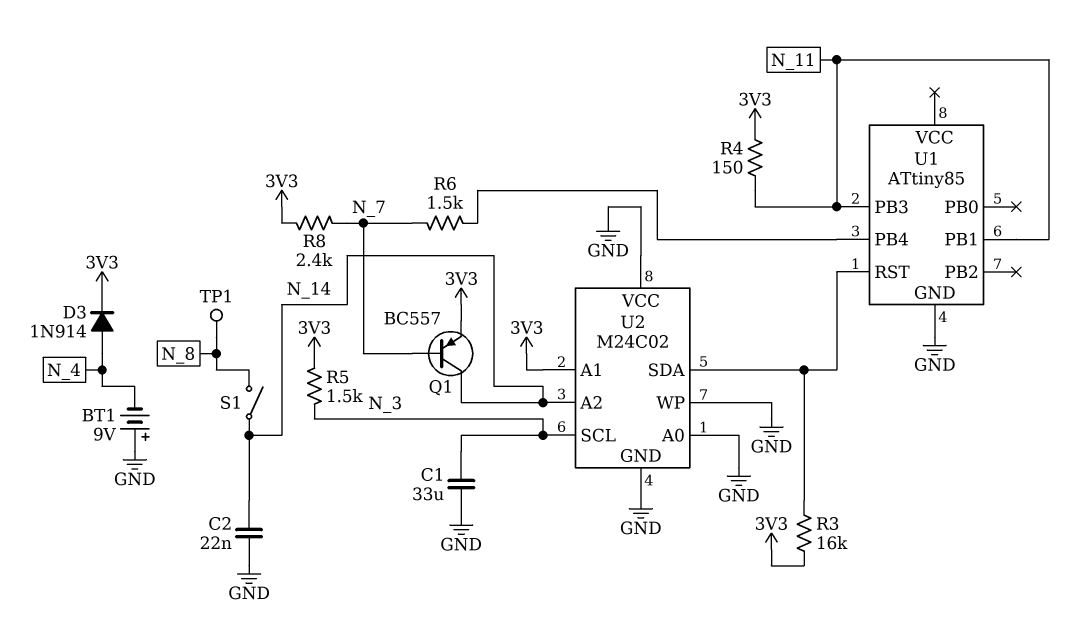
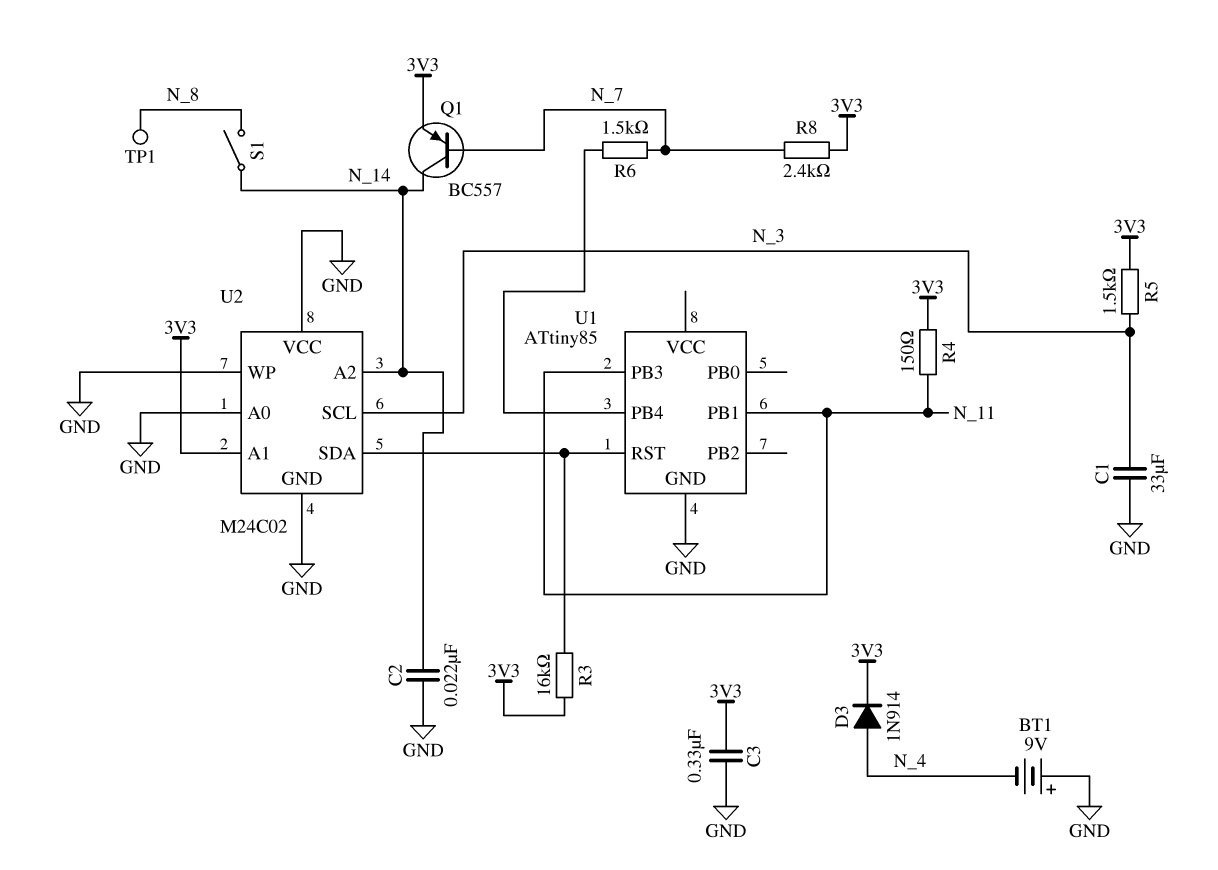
C3: none -> 330nF (3V3, GND)

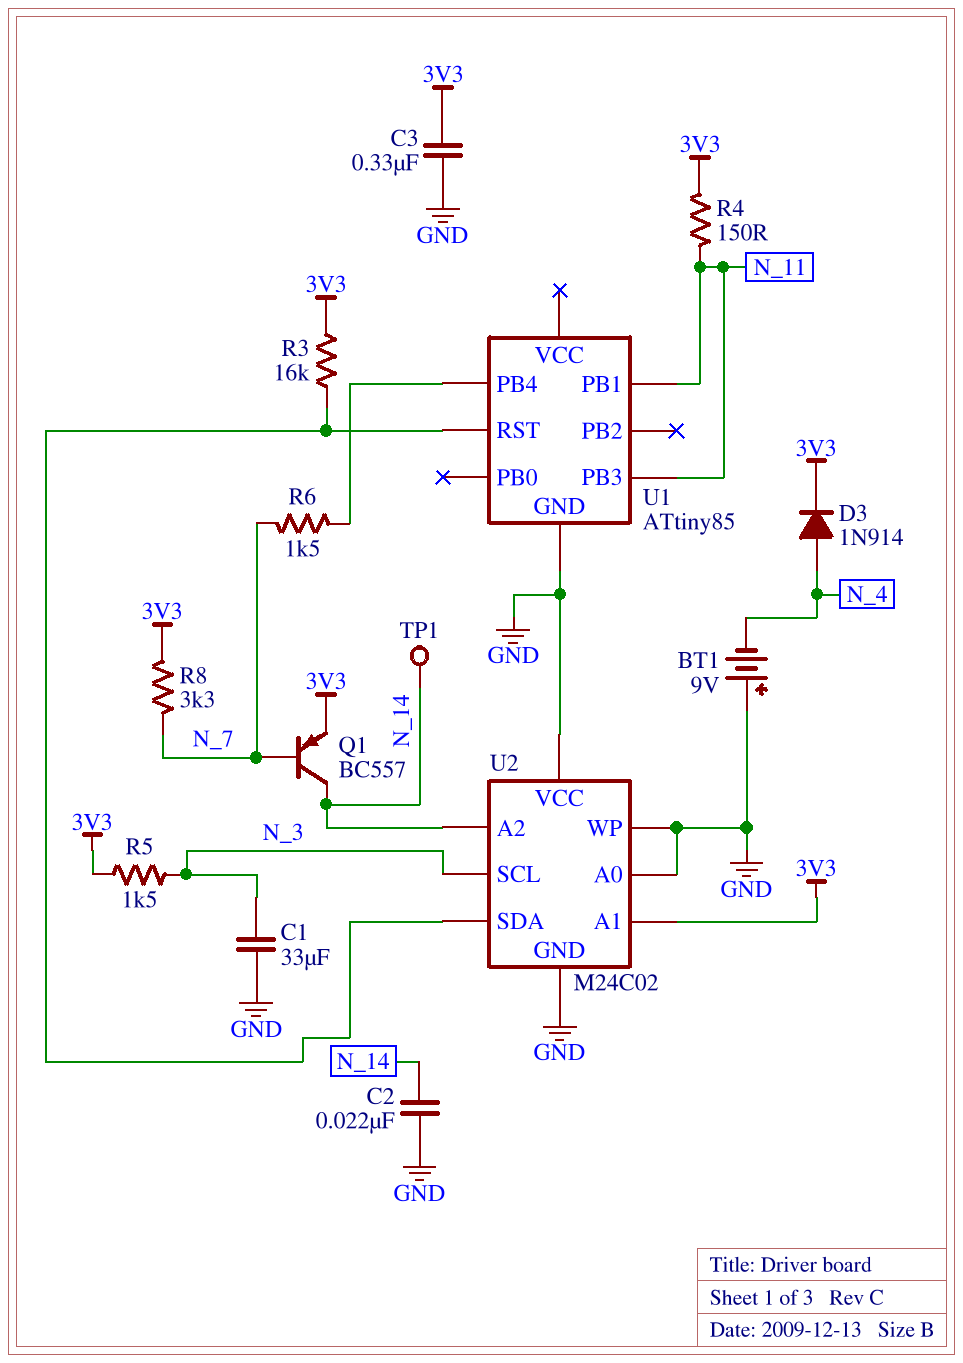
R8: 2.4k (3V3, N_7) -> 3.3k (3V3, N_7)
S1: switch (N_8, N_14) -> none
TP1: test point (N_8) -> test point (N_14)

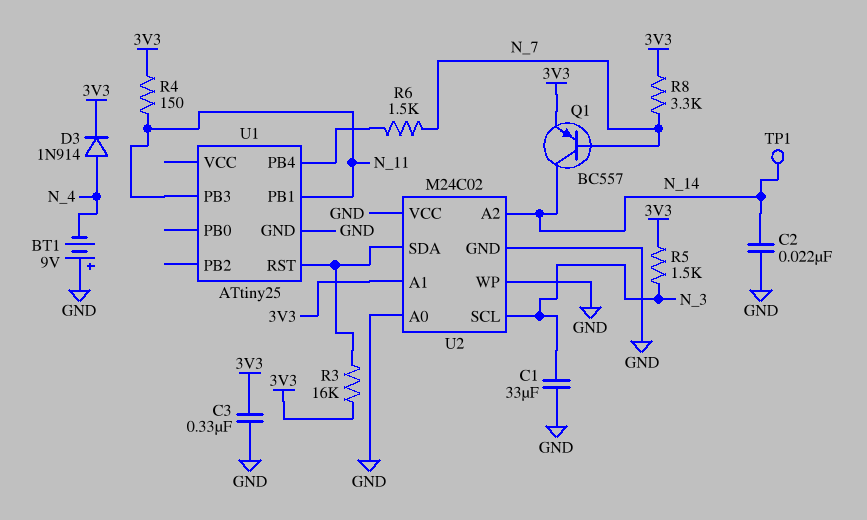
U1: ATtiny85 -> ATtiny25

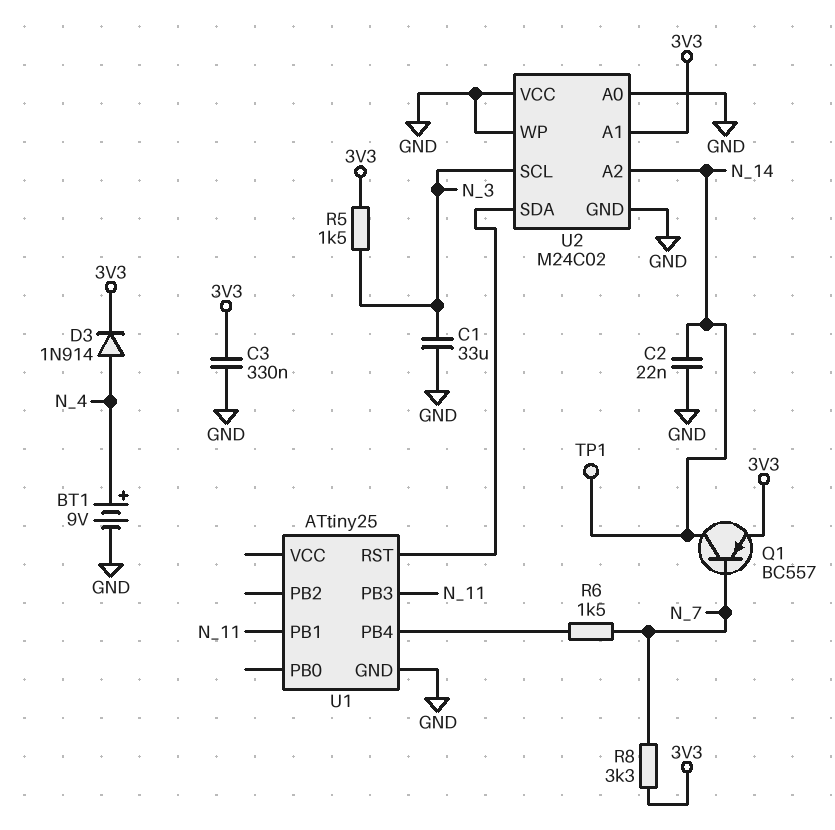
BT1: 9V (plus GND, minus N_4) -> 9V (plus N_4, minus GND)
R3: 16k (3V3, U1/RST) -> none
R4: 150 (3V3, N_11) -> none

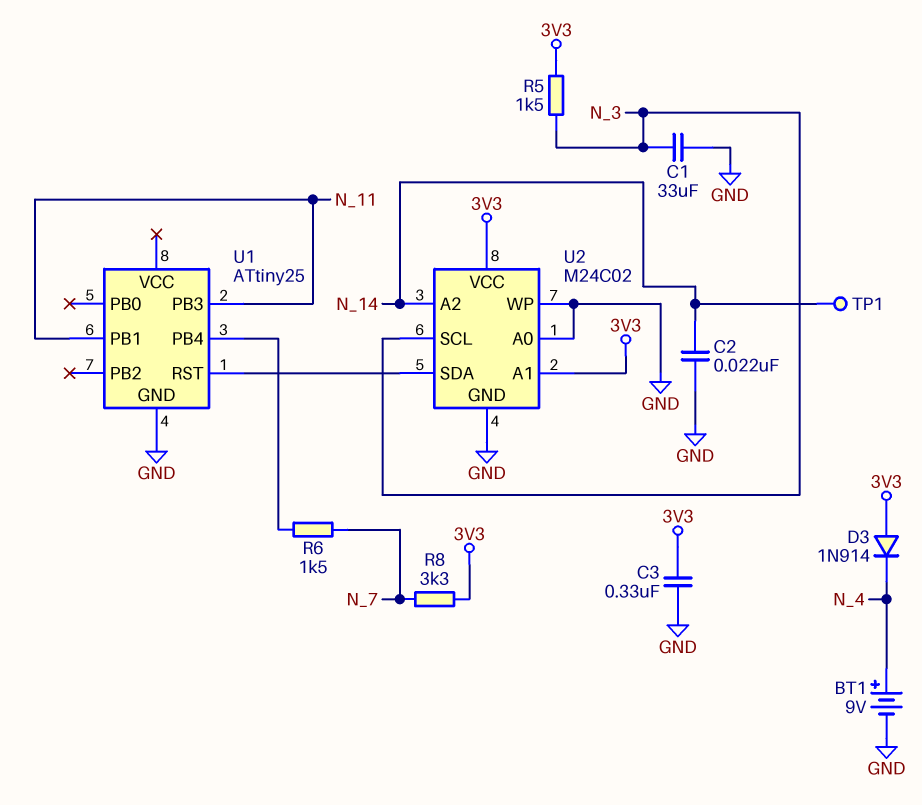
D3: diode 1N914 (A N_4, K 3V3) -> diode 1N914 (A 3V3, K N_4)
Q1: PNP BC557 (B N_7, C N_14, E 3V3) -> none
U2 pin VCC: GND -> 3V3

